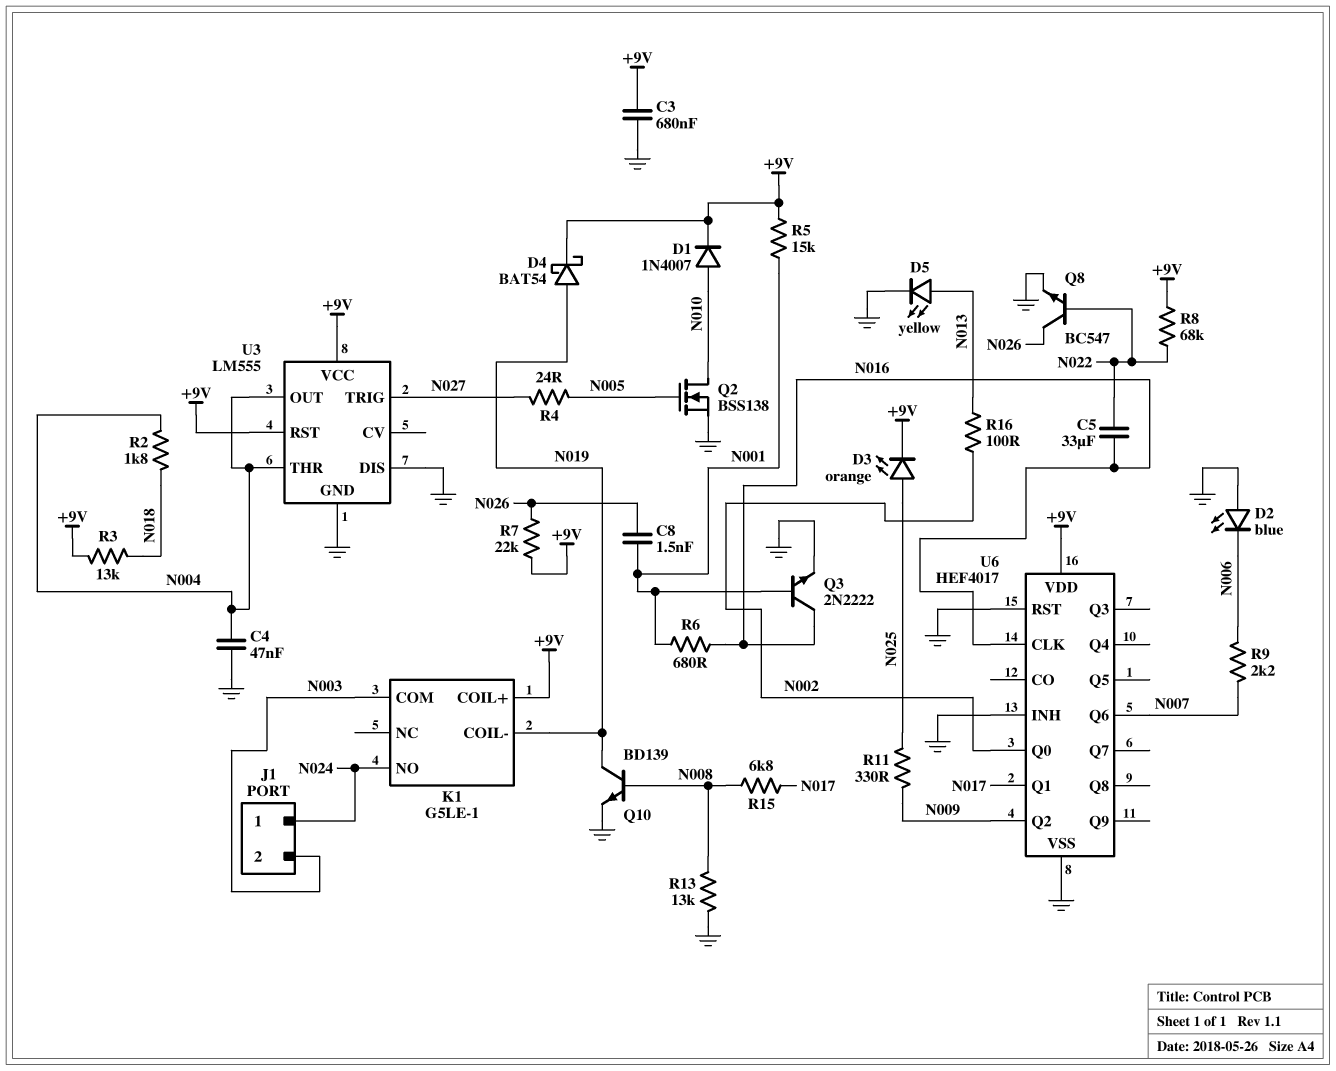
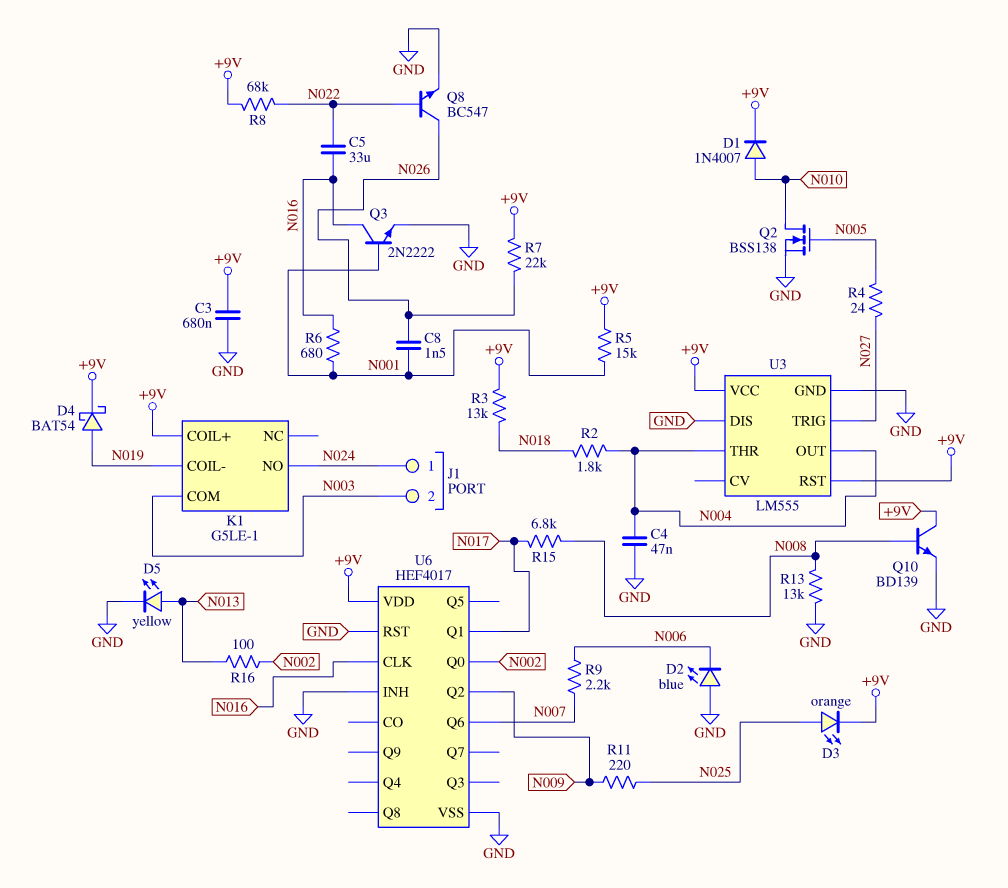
Q10: NPN BD139 (B N008, C N019, E GND) -> NPN BD139 (B N008, C +9V, E GND)
R11: 330 (N009, N025) -> 220 (N009, N025)

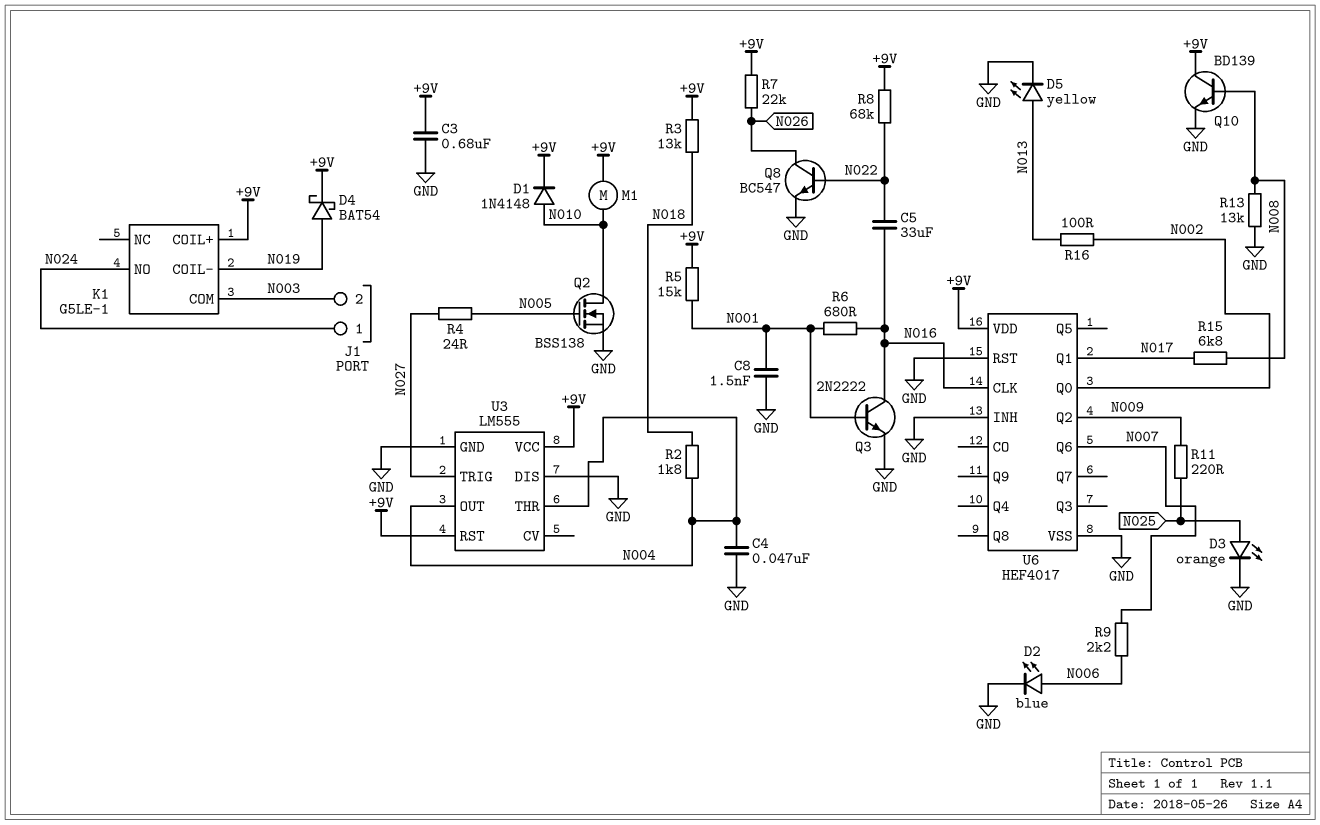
C8: 1.5nF (N001, N026) -> 1.5nF (GND, N001)
D1: diode 1N4007 (A N010, K +9V) -> diode 1N4148 (A N010, K +9V)
D2: LED blue (A GND, K N006) -> LED blue (A N006, K GND)
D3: LED orange (A N025, K +9V) -> LED orange (A N025, K GND)
M1: none -> motor (+9V, N010)

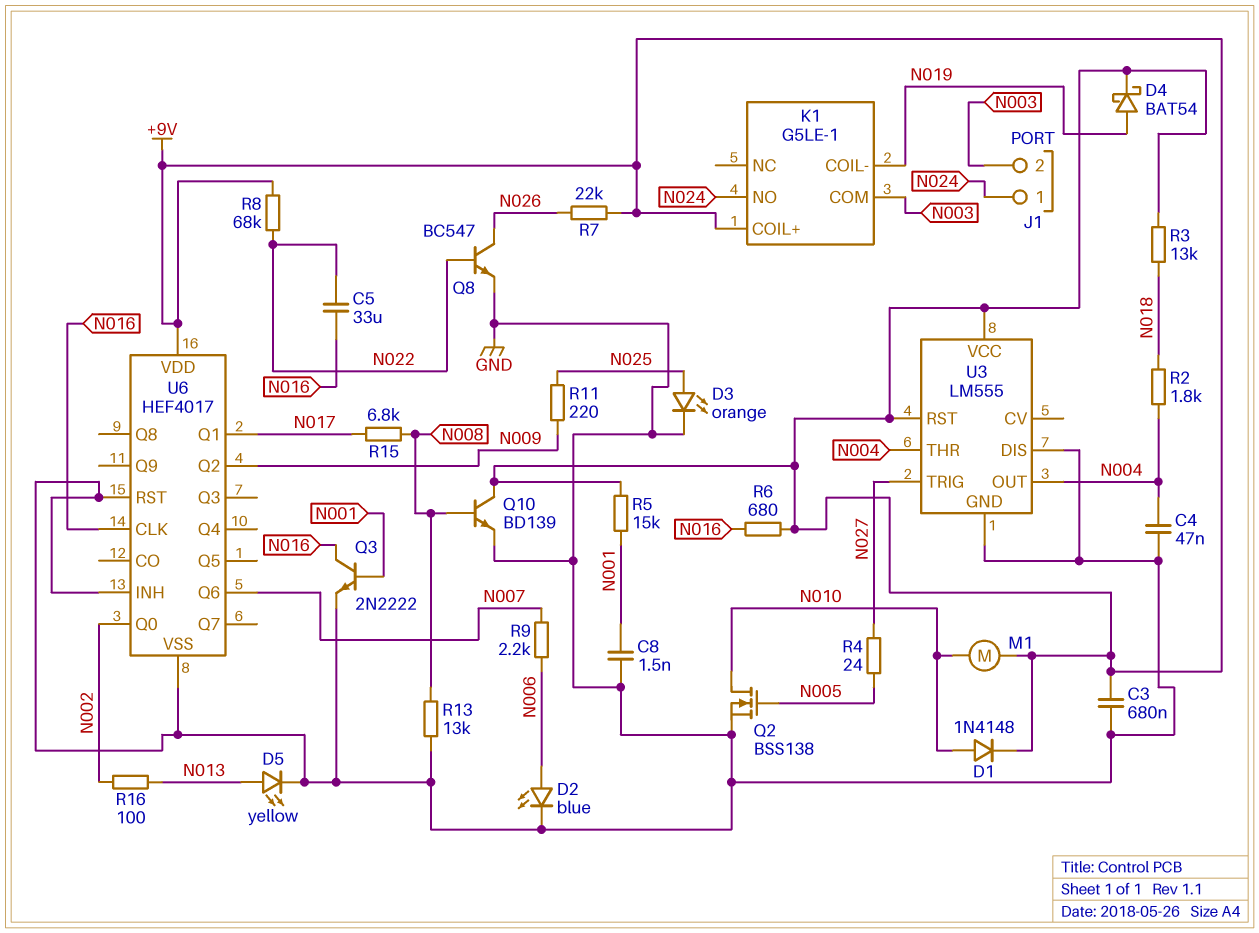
R6: 680 (N001, N016) -> 680 (+9V, N016)

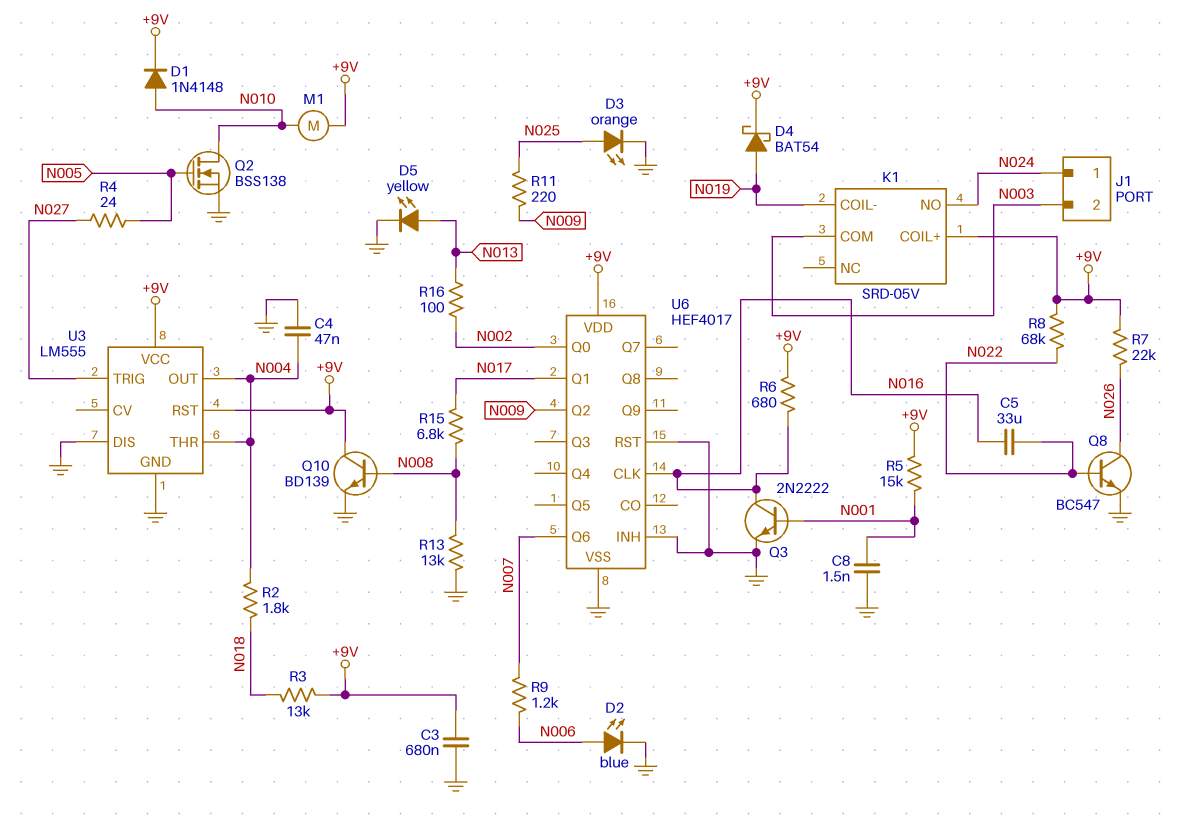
K1: G5LE-1 -> SRD-05V
R9: 2.2k (N006, N007) -> 1.2k (N006, N007)

